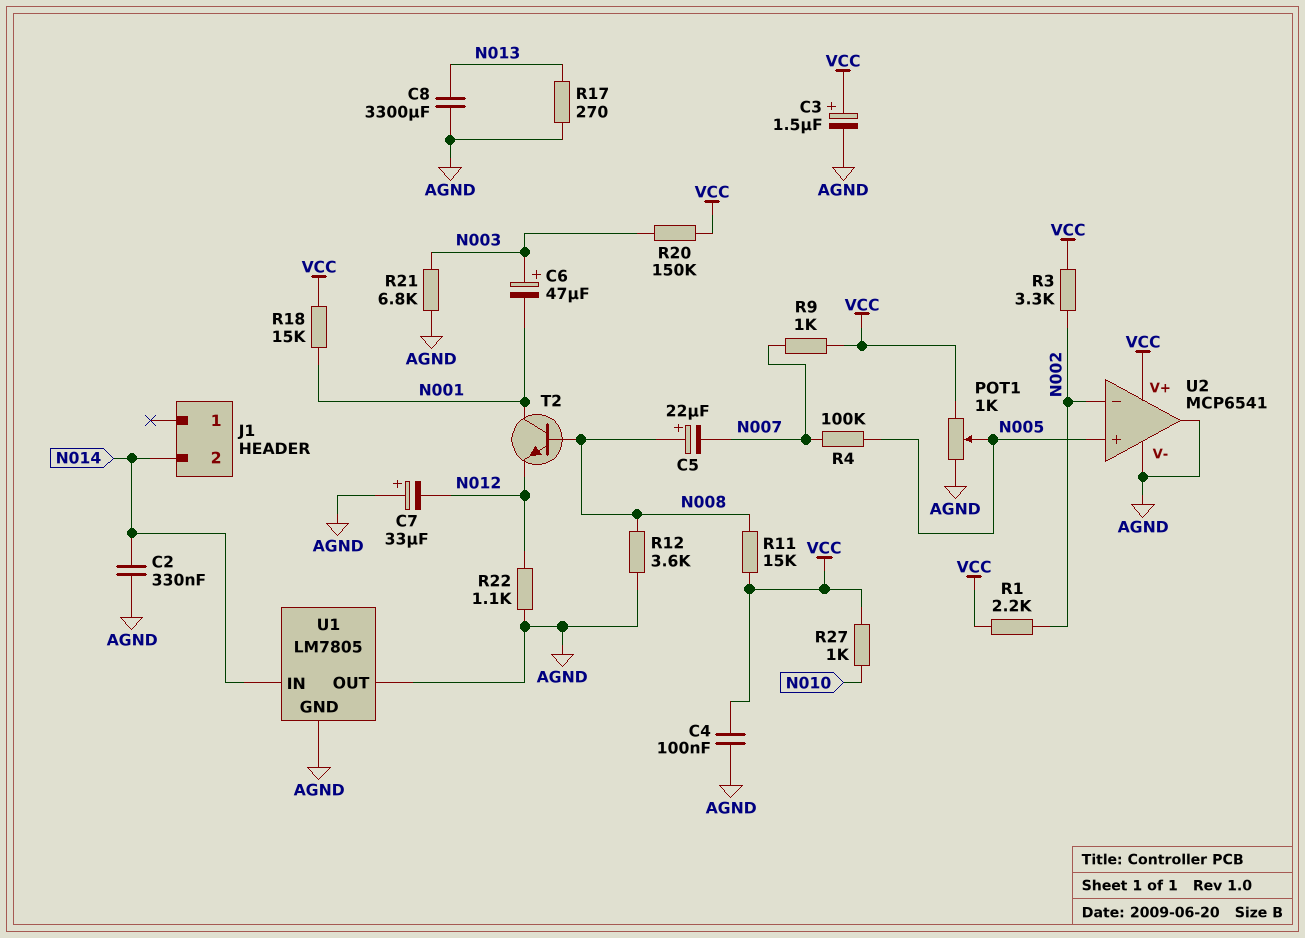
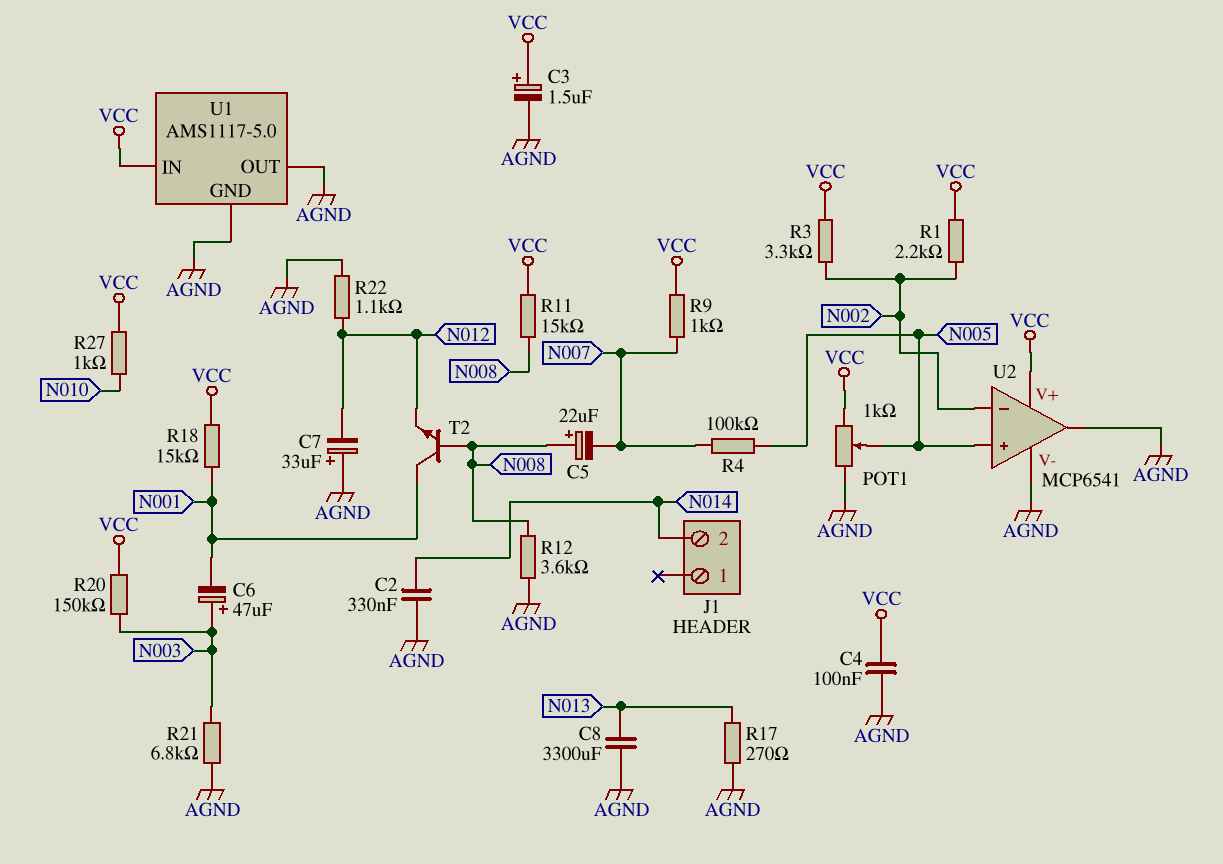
U1: LM7805 -> AMS1117-5.0
U1 pin IN: N014 -> VCC

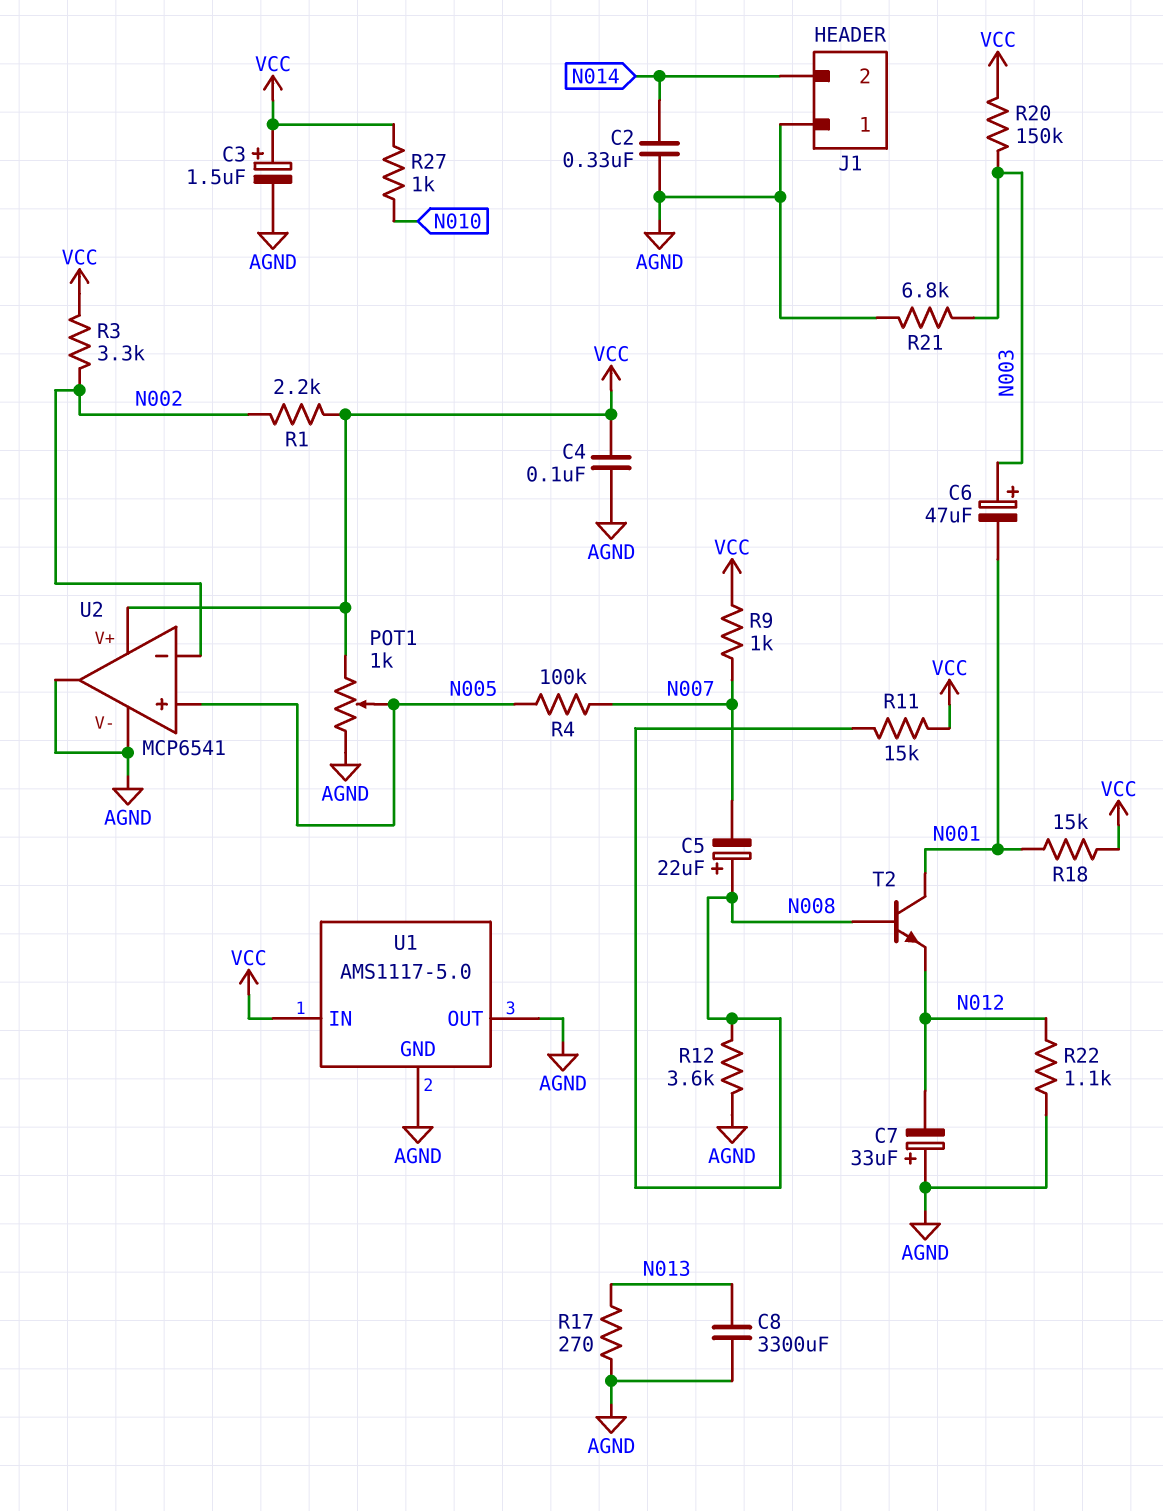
J1 pin 1: none -> AGND

